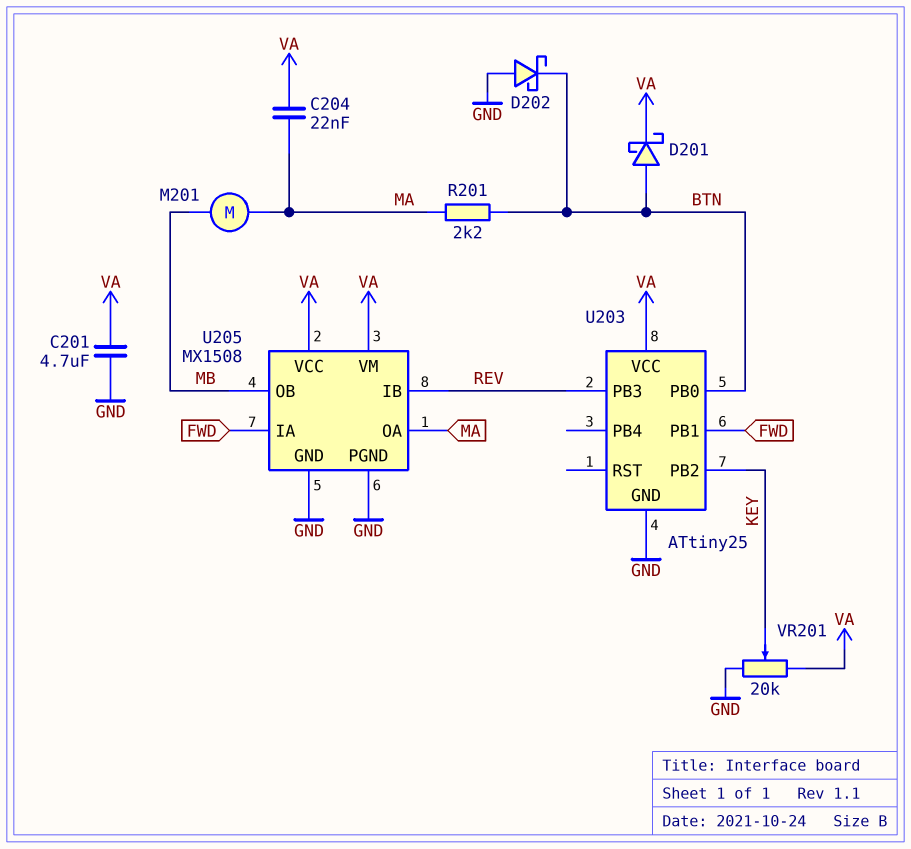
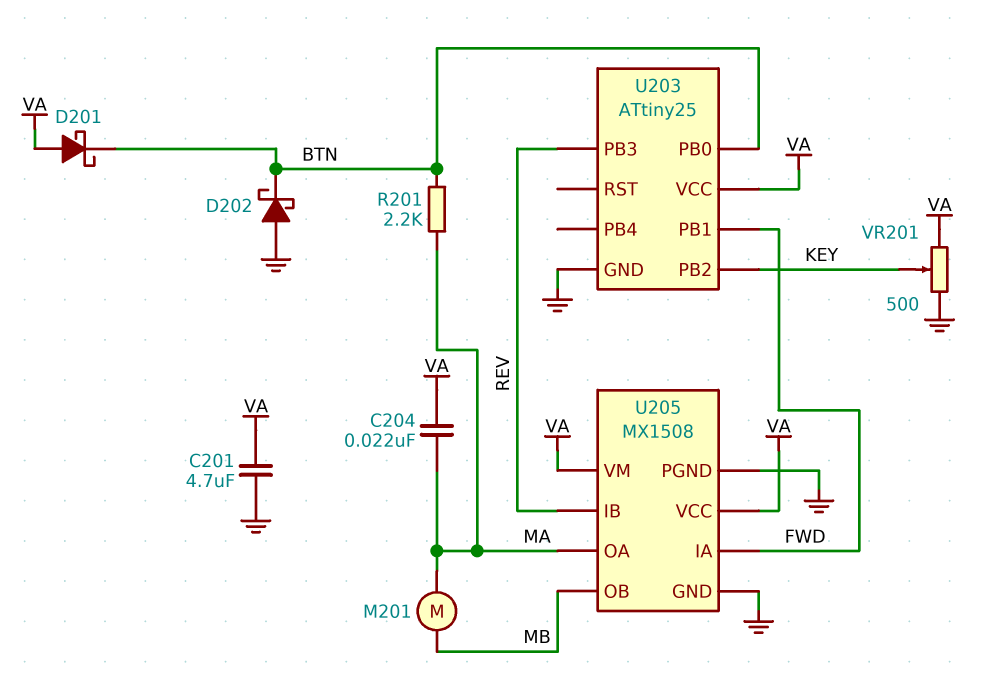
D201: schottky (A BTN, K VA) -> schottky (A VA, K BTN)
VR201: 20k (GND, VA, wiper KEY) -> 500 (GND, VA, wiper KEY)

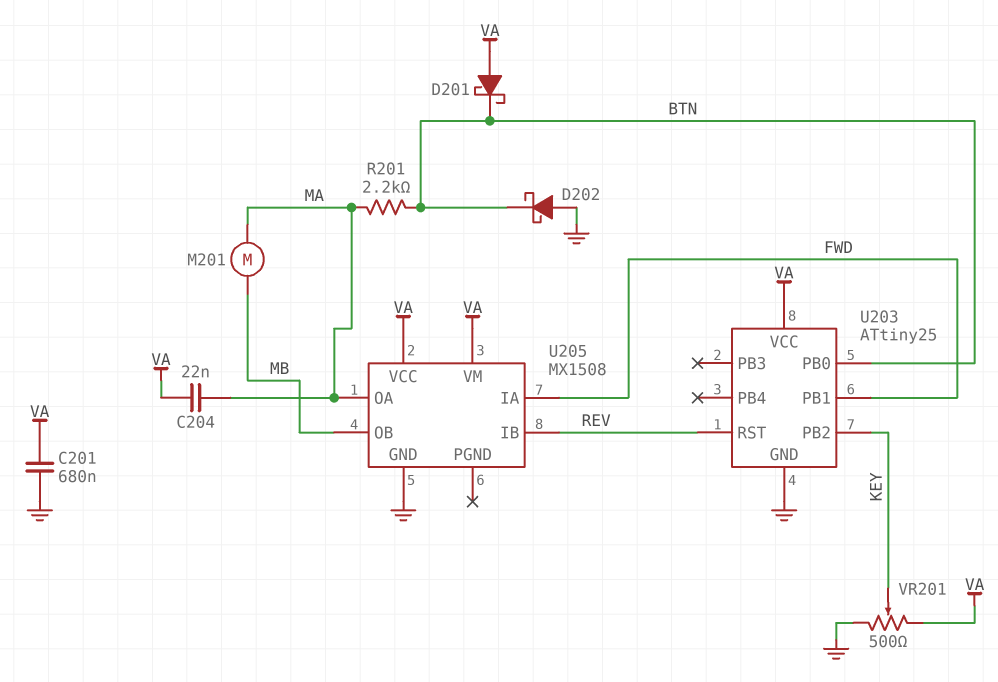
C201: 4.7uF (GND, VA) -> 680nF (GND, VA)
U203 pin PB3: REV -> none
U203 pin RST: none -> REV
U205 pin PGND: GND -> none

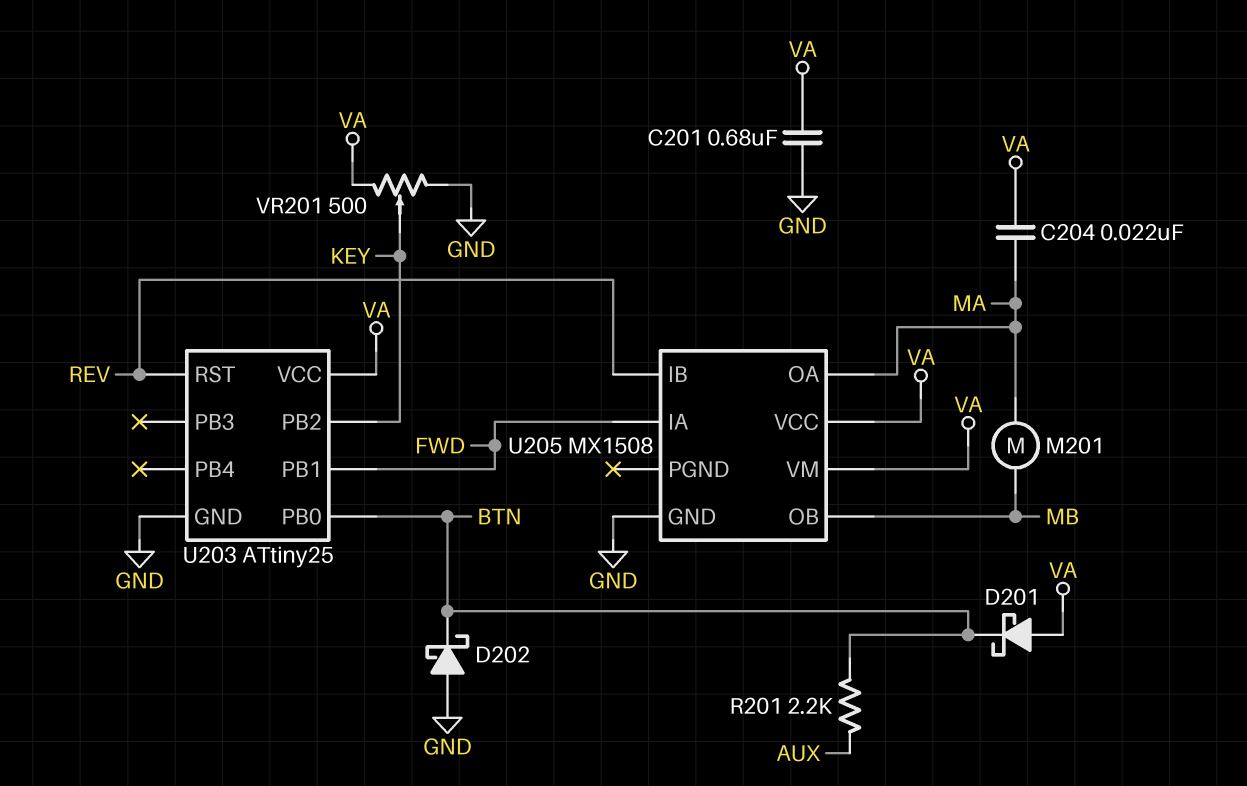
R201: 2.2k (BTN, MA) -> 2.2k (AUX, BTN)

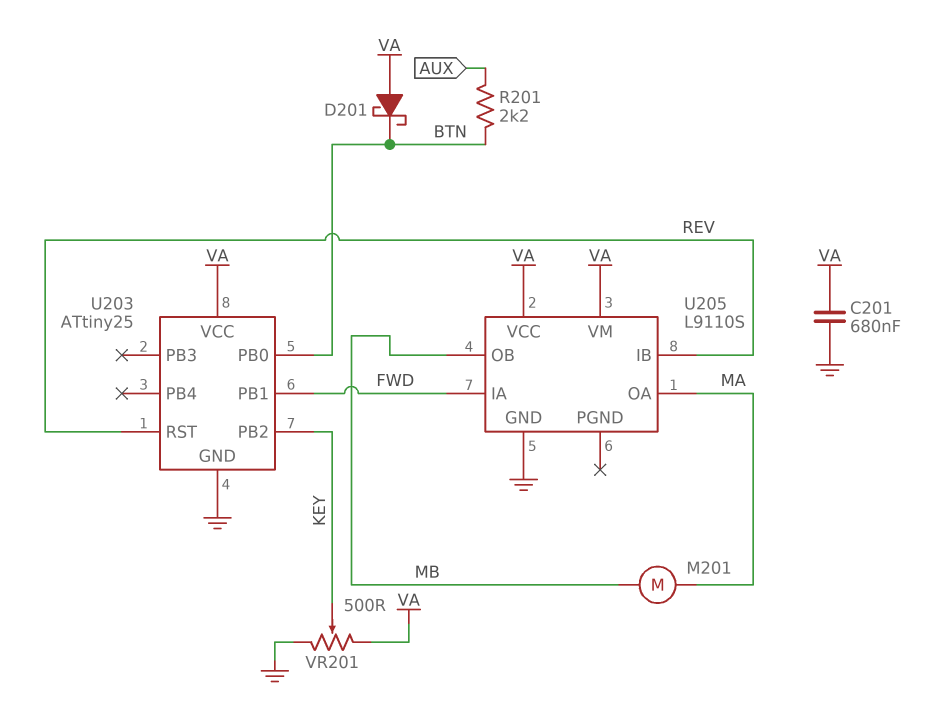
C204: 22nF (MA, VA) -> none
D202: schottky (A GND, K BTN) -> none
U205: MX1508 -> L9110S

